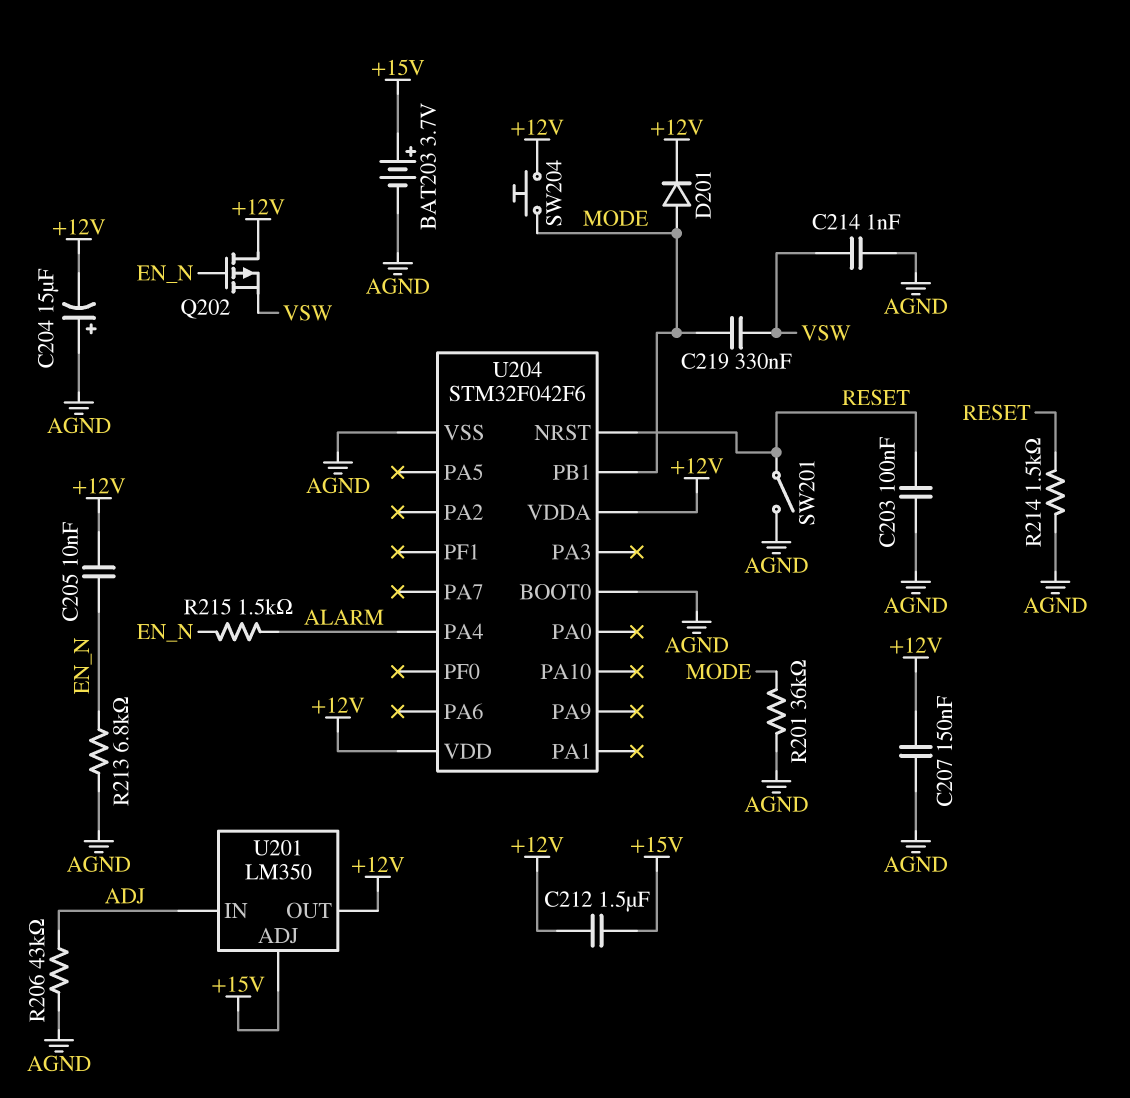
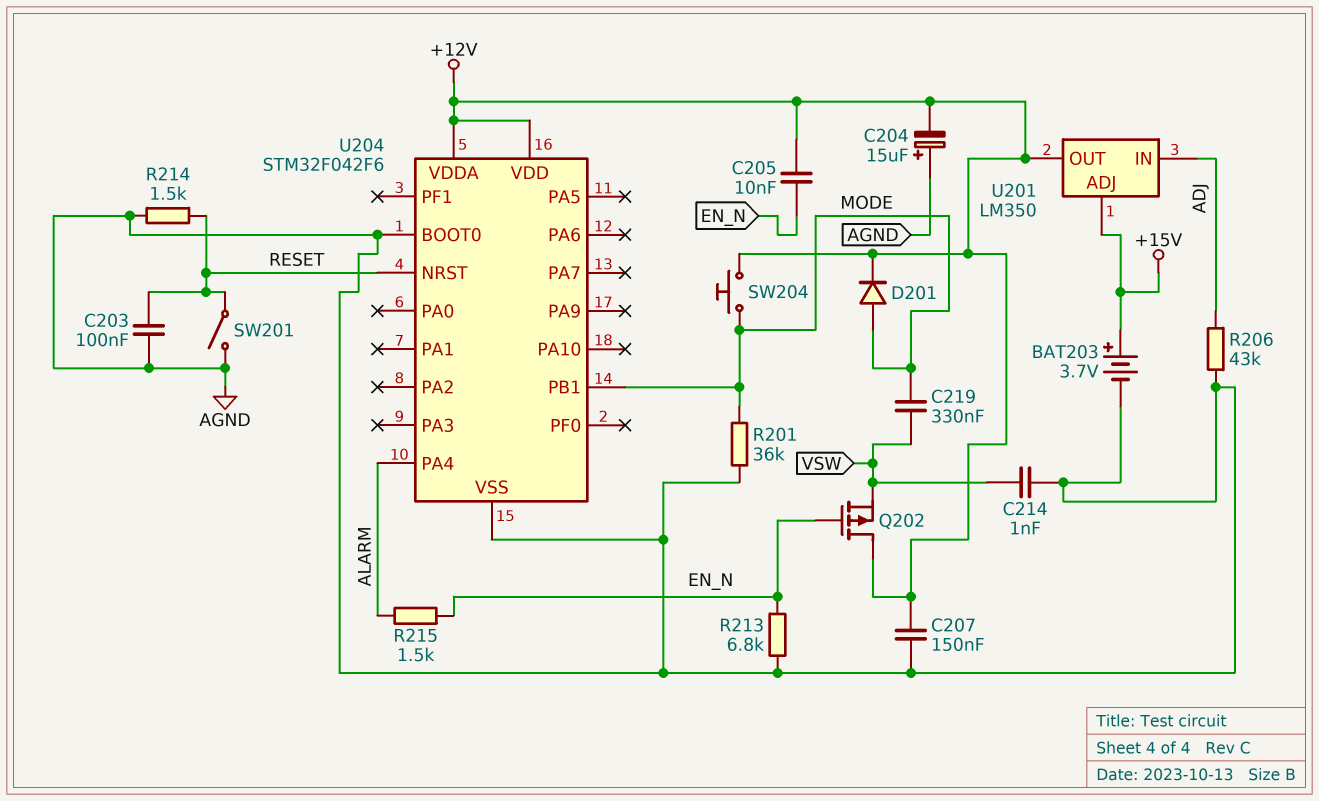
C212: 1.5uF (+12V, +15V) -> none

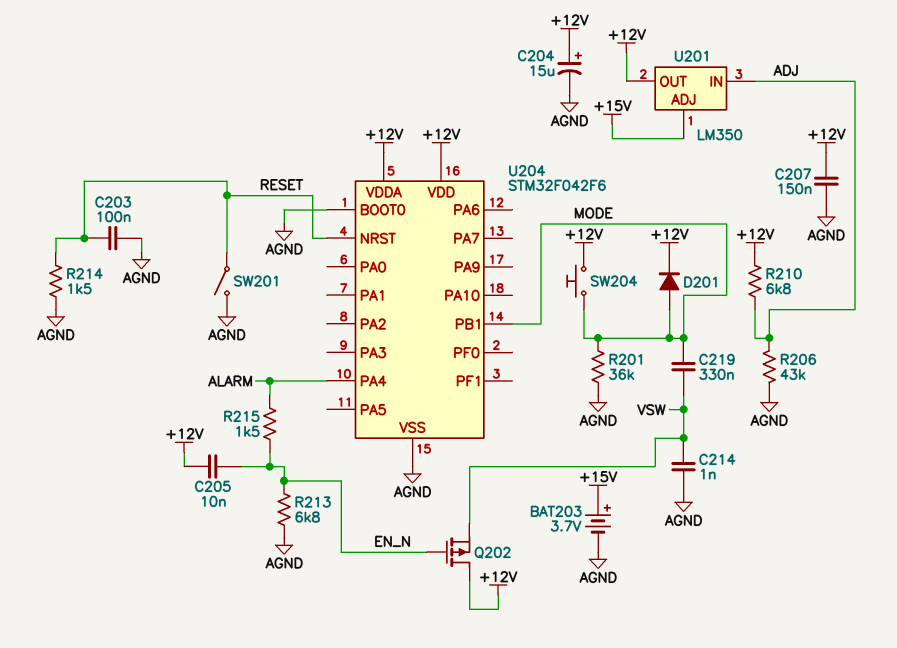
C204: 15uF (plus AGND, minus +12V) -> 15uF (plus +12V, minus AGND)
R210: none -> 6.8k (+12V, ADJ)

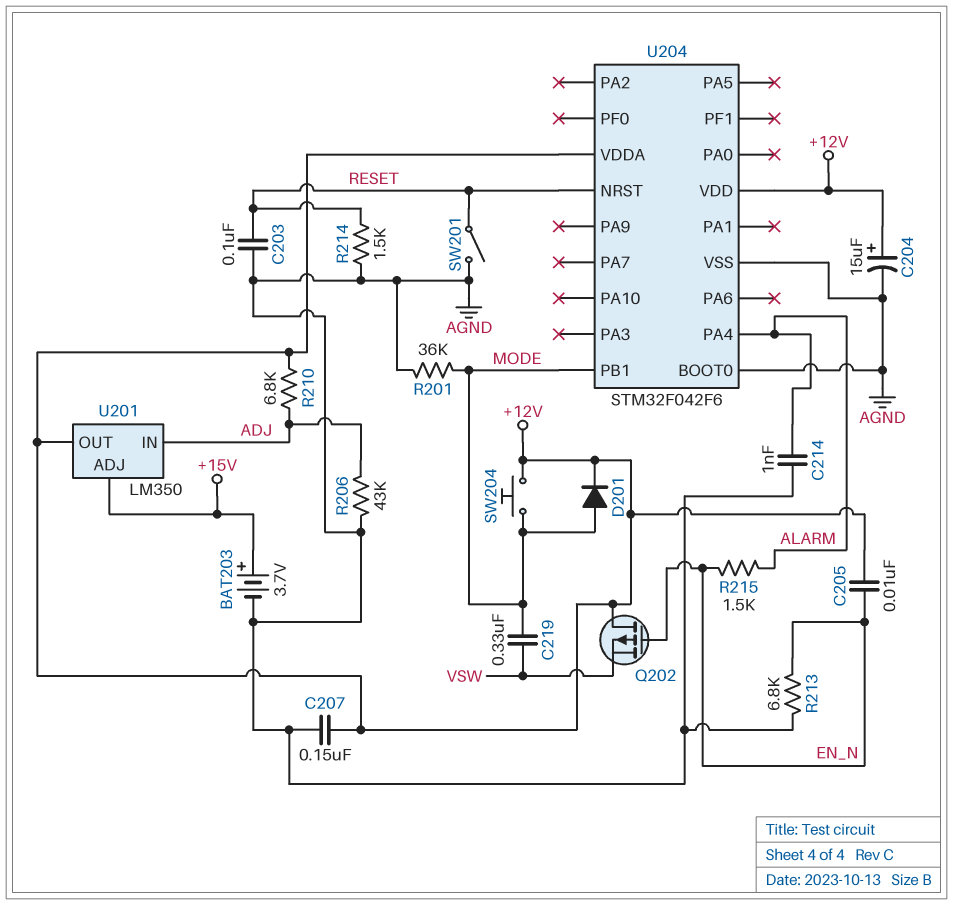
C214: 1nF (AGND, VSW) -> 1nF (AGND, ALARM)

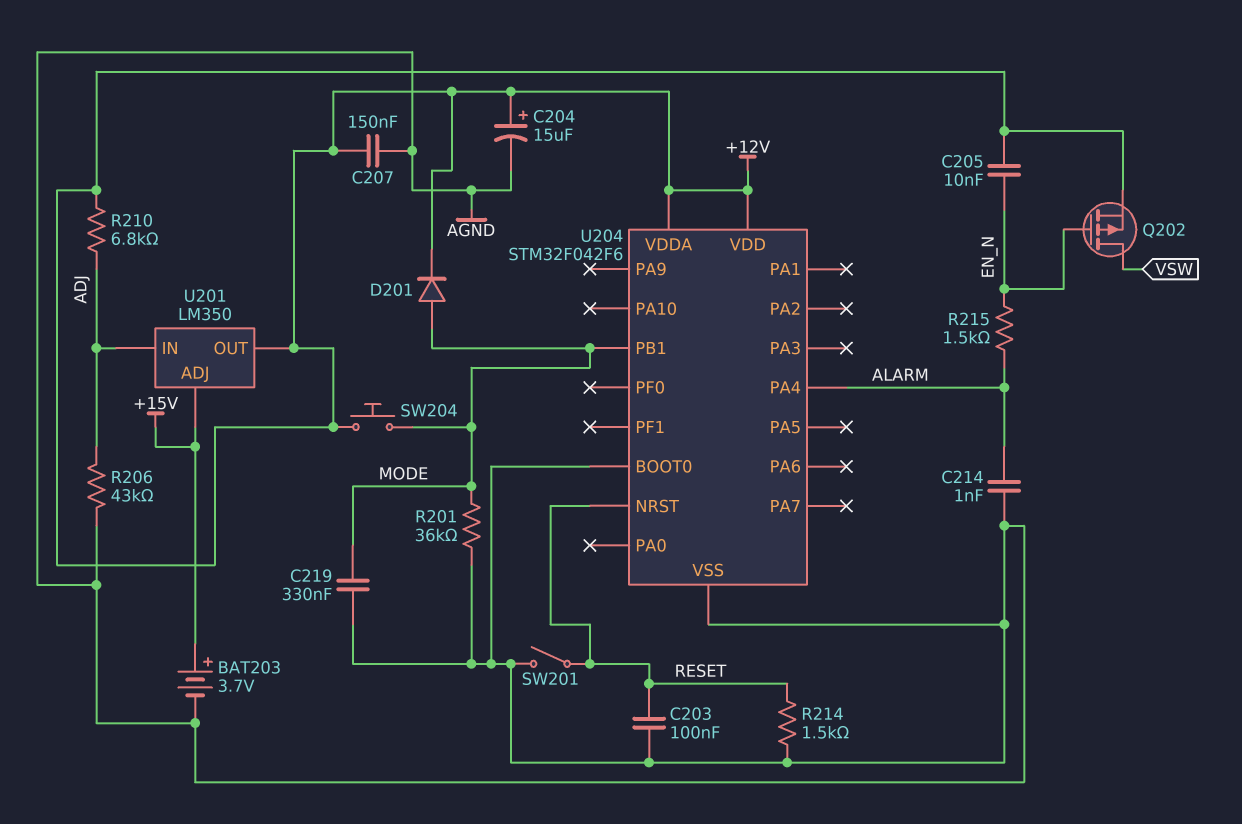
C219: 330nF (MODE, VSW) -> 330nF (AGND, MODE)
Q202: PMOS (G EN_N, D +12V, S VSW) -> PMOS (G EN_N, D VSW, S +12V)
R213: 6.8k (AGND, EN_N) -> none

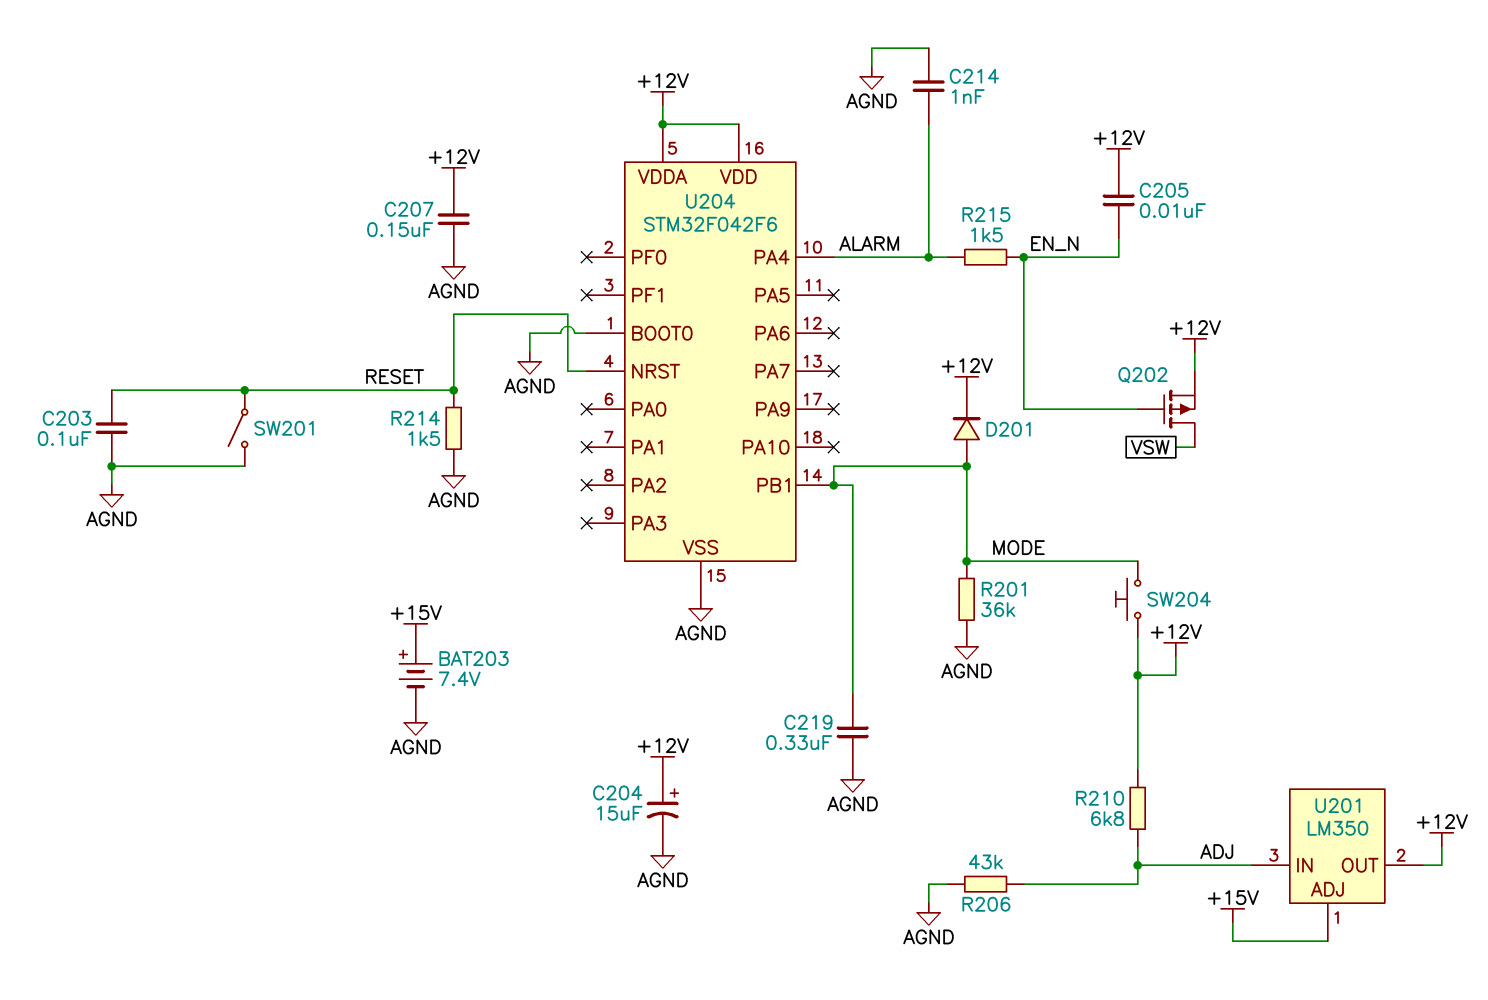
BAT203: 3.7V (plus +15V, minus AGND) -> 7.4V (plus +15V, minus AGND)

